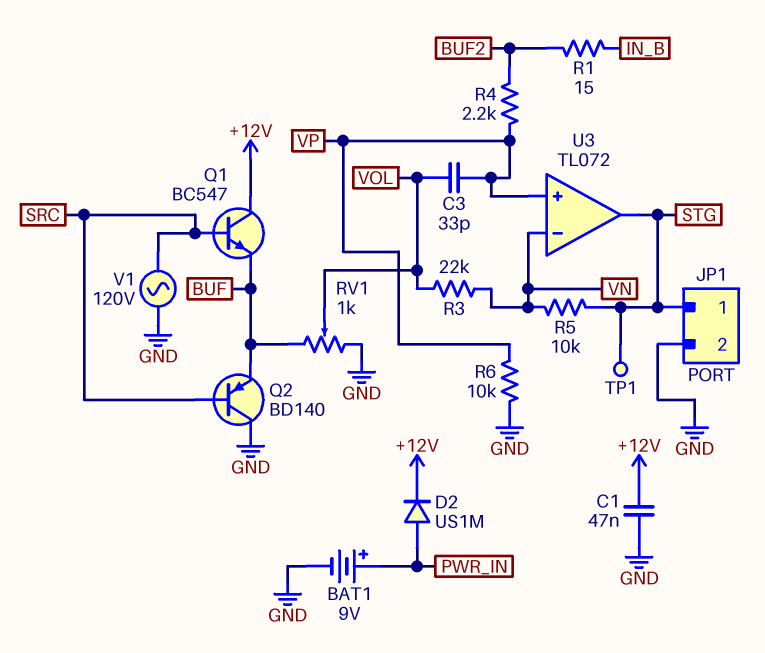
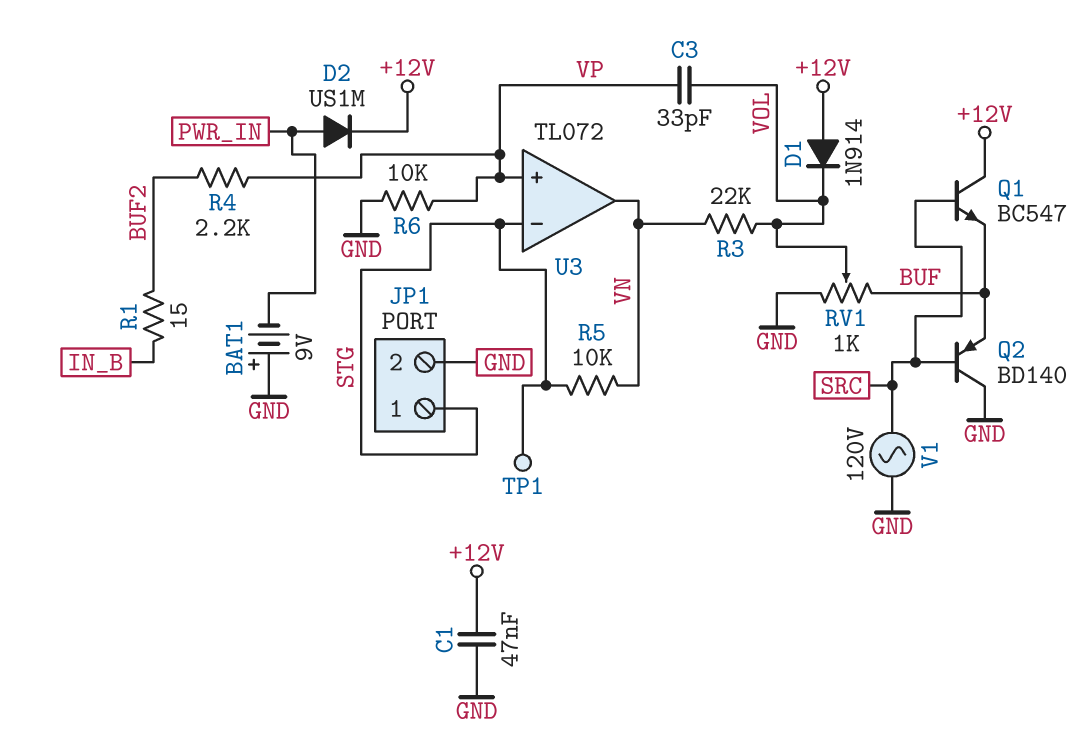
BAT1: 9V (plus PWR_IN, minus GND) -> 9V (plus GND, minus PWR_IN)
D1: none -> diode 1N914 (A +12V, K VOL)
U3 pin in-: VN -> STG
U3 pin out: STG -> VN

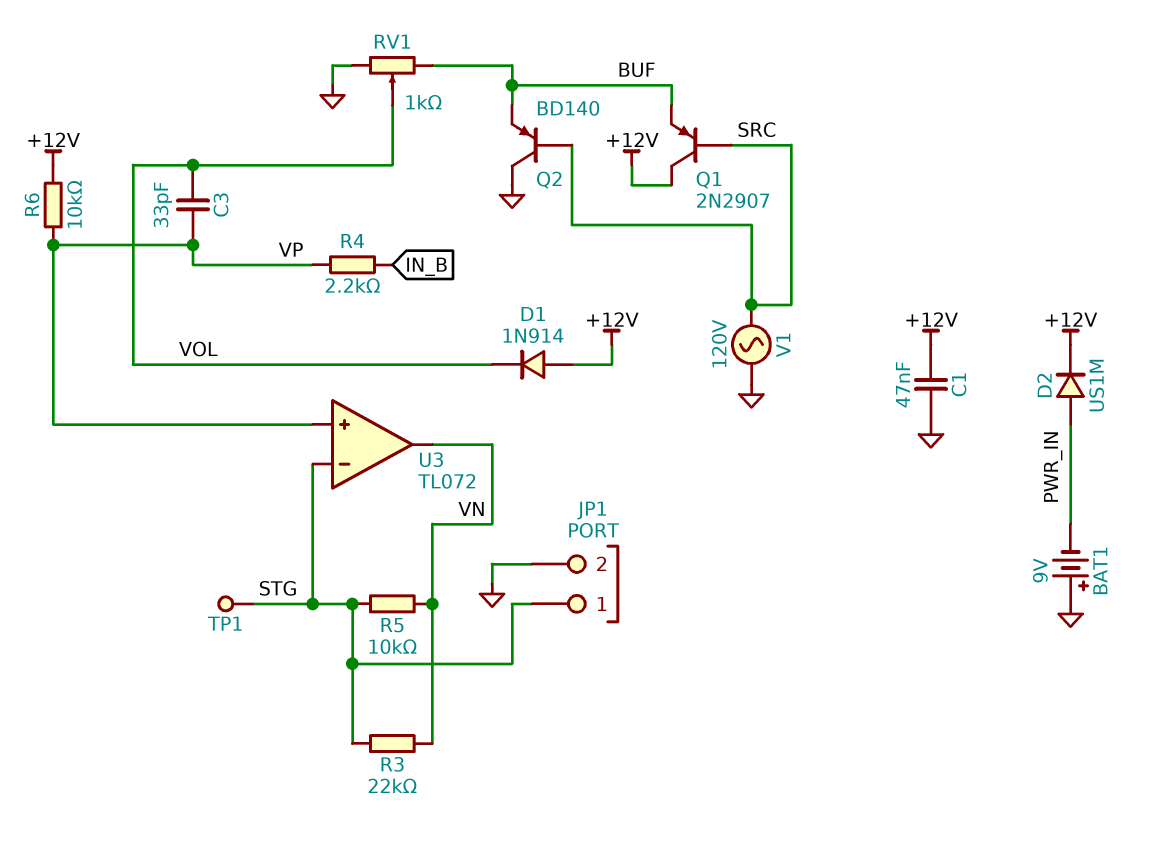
Q1: NPN BC547 (B SRC, C +12V, E BUF) -> PNP 2N2907 (B SRC, C +12V, E BUF)
R1: 15 (BUF2, IN_B) -> none
R3: 22k (VN, VOL) -> 22k (STG, VN)
R4: 2.2k (BUF2, VP) -> 2.2k (IN_B, VP)
R6: 10k (GND, VP) -> 10k (+12V, VP)

